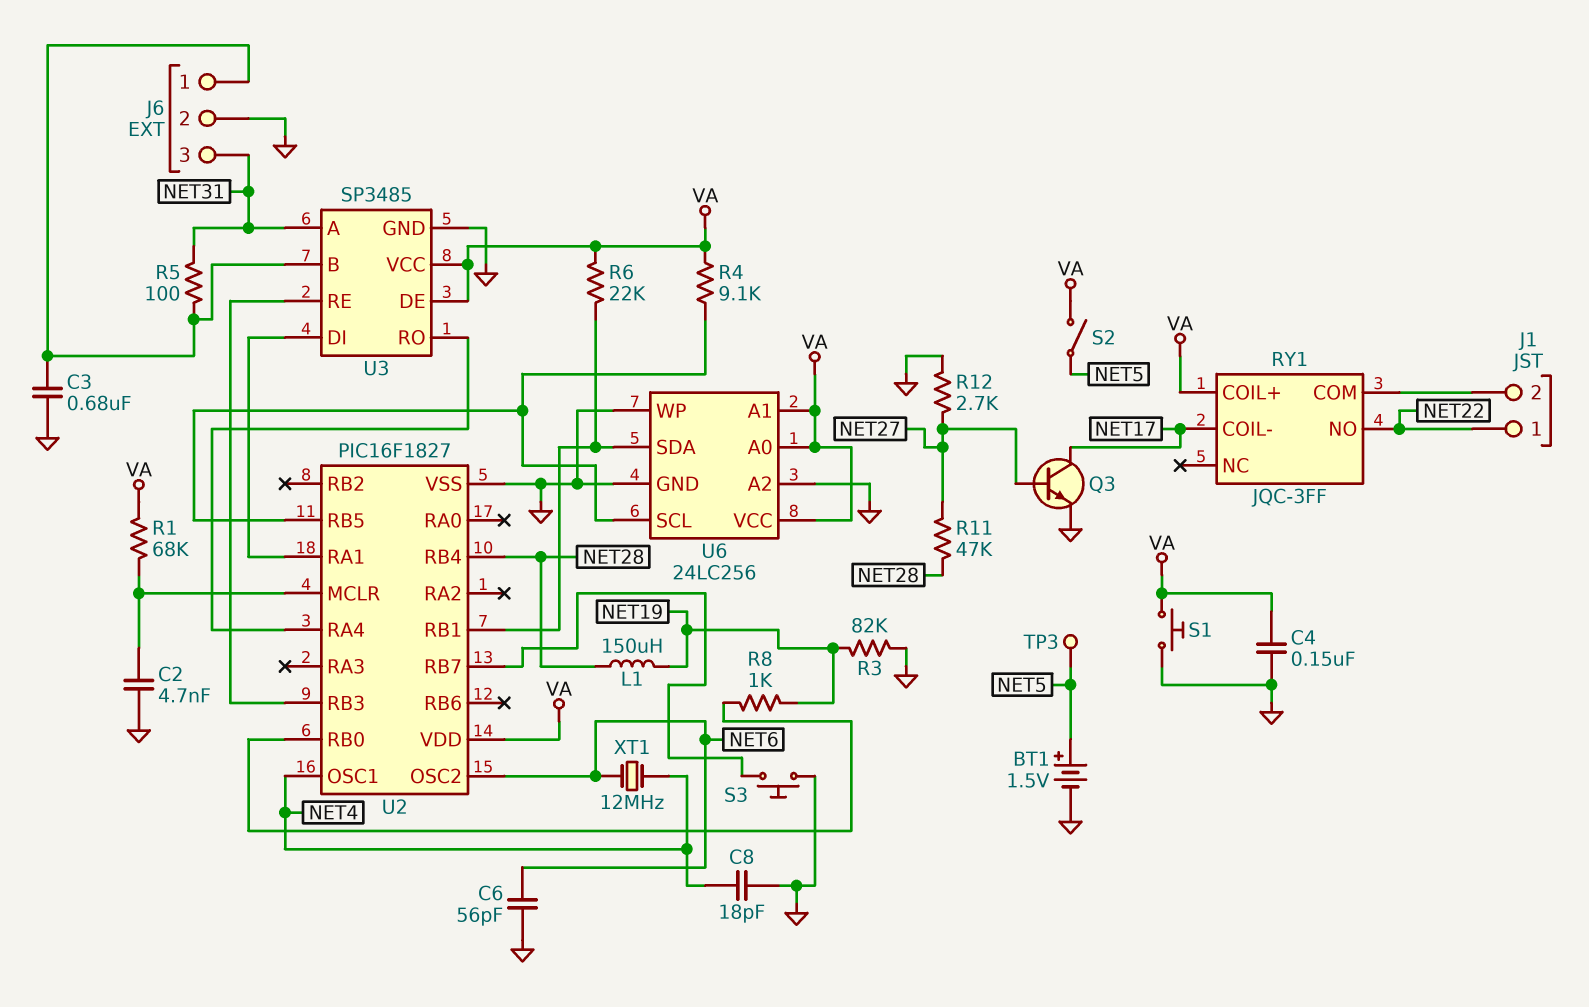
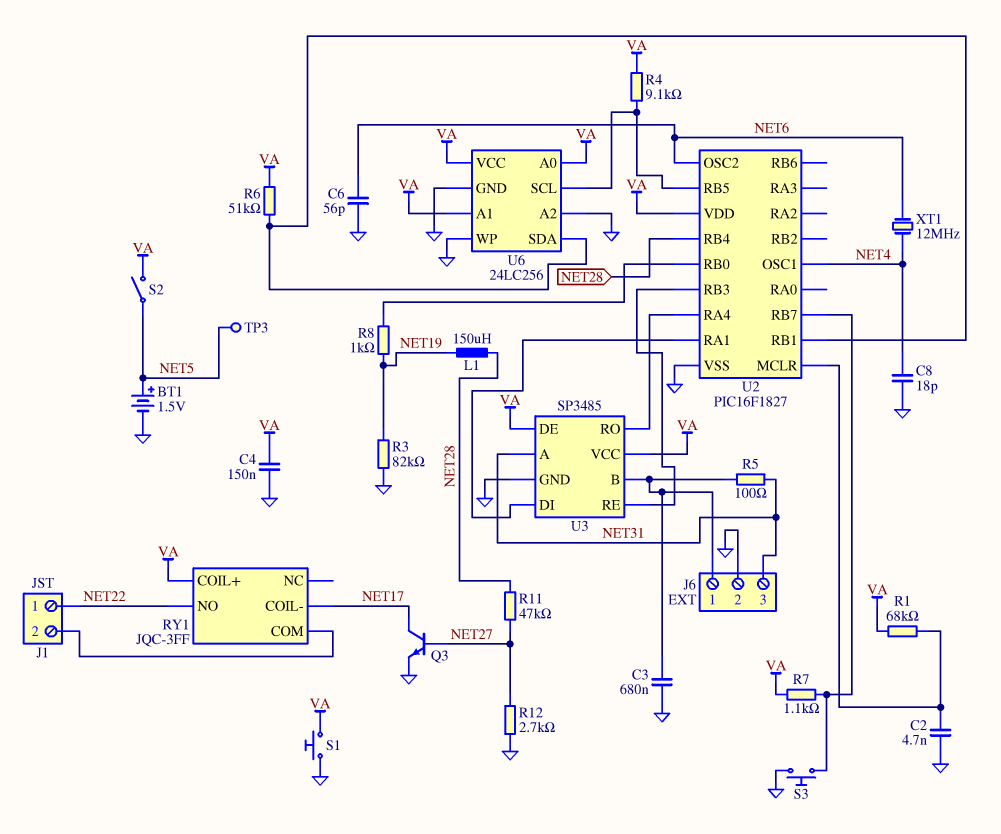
R6: 22k (U2/RB1, VA) -> 51k (U2/RB1, VA)
R7: none -> 1.1k (U2/RB7, VA)

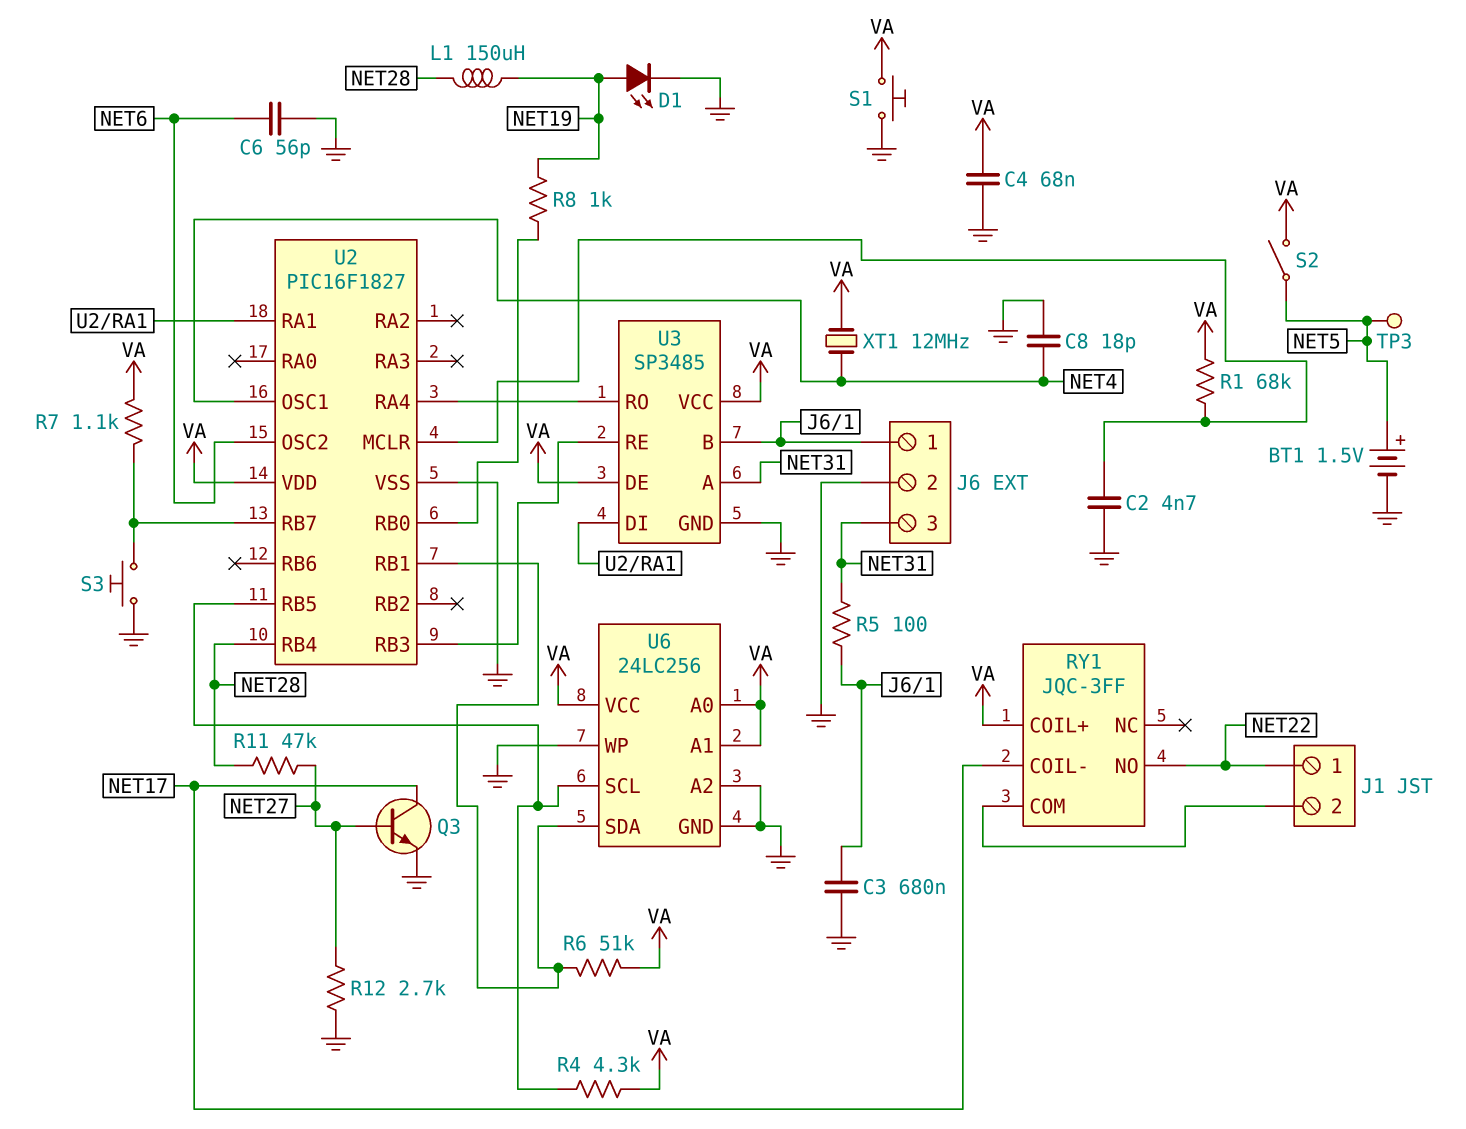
C4: 150nF (GND, VA) -> 68nF (GND, VA)
D1: none -> LED (A NET19, K GND)
R3: 82k (GND, NET19) -> none
R4: 9.1k (U2/RB5, VA) -> 4.3k (U2/RB5, VA)
XT1: 12MHz (NET4, NET6) -> 12MHz (NET4, VA)

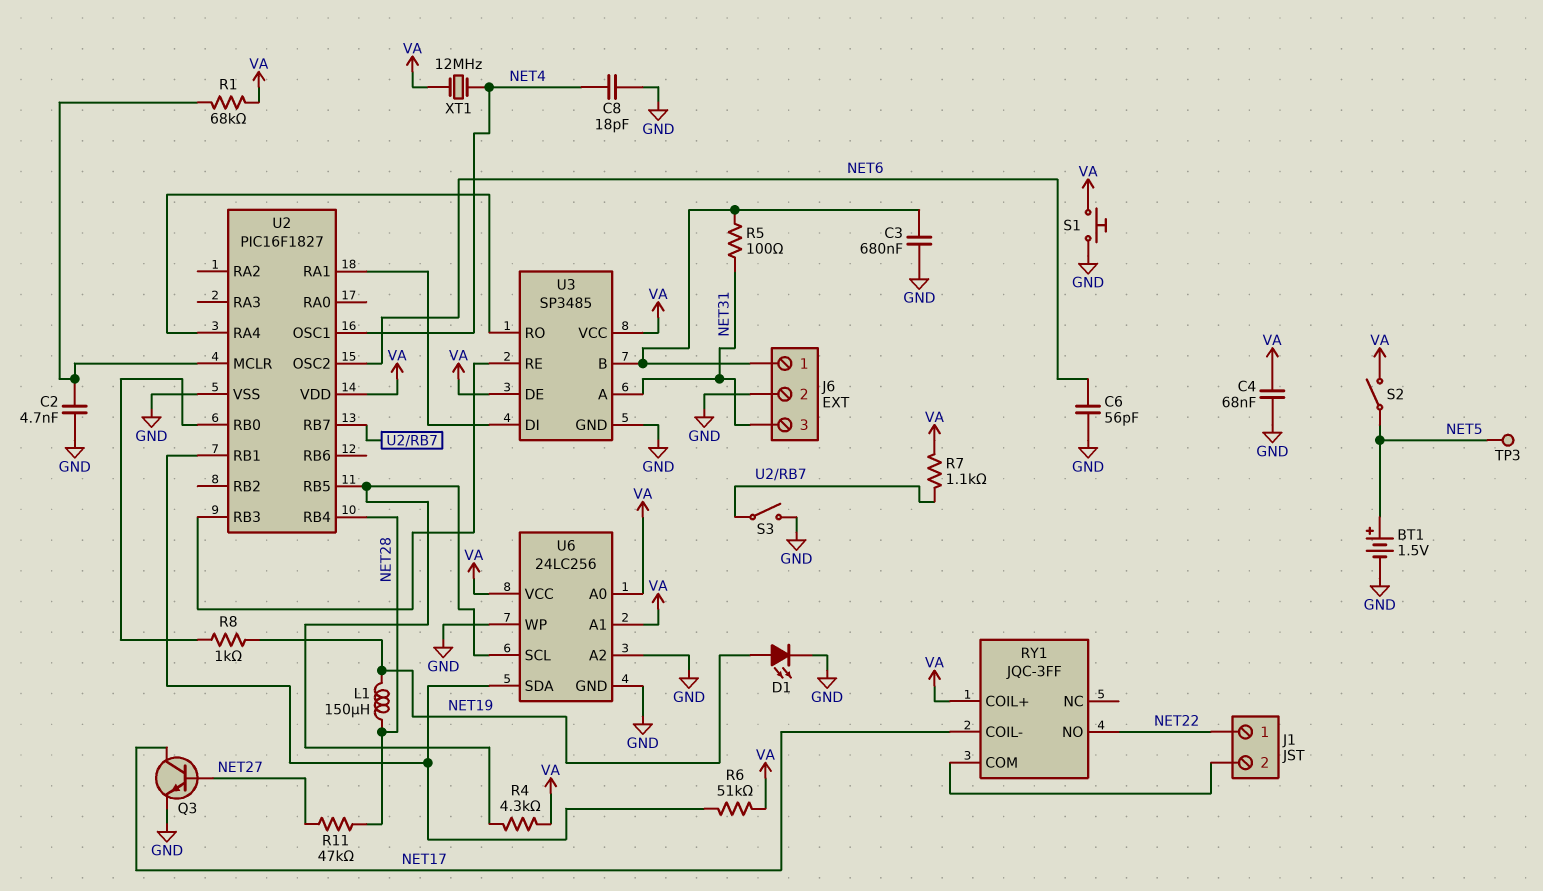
R12: 2.7k (GND, NET27) -> none
S3: button (GND, U2/RB7) -> switch (GND, U2/RB7)

